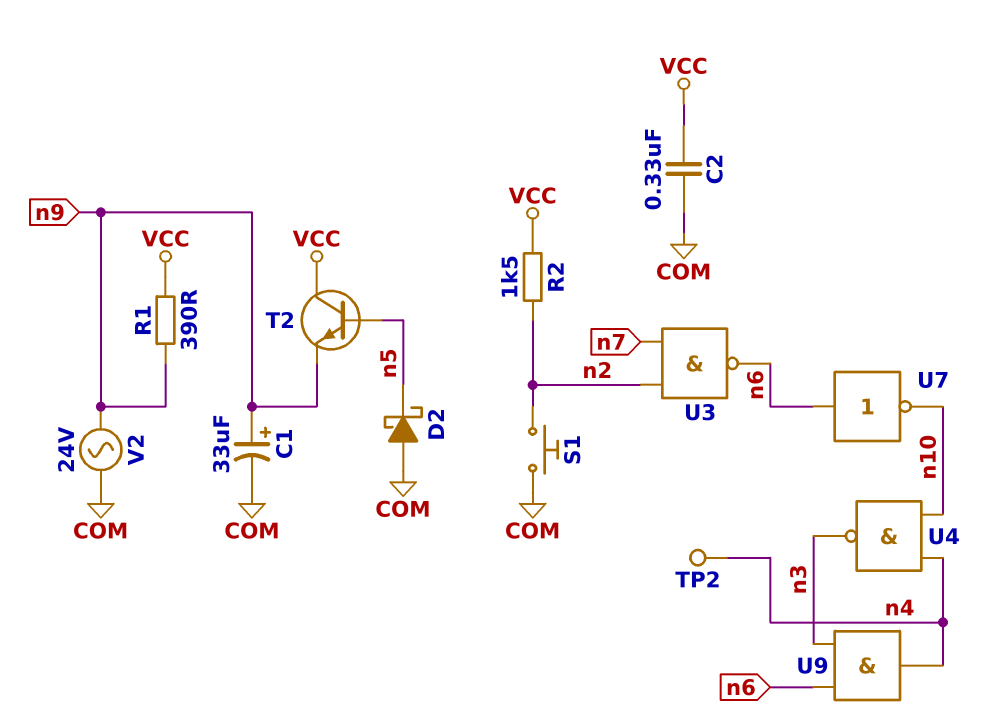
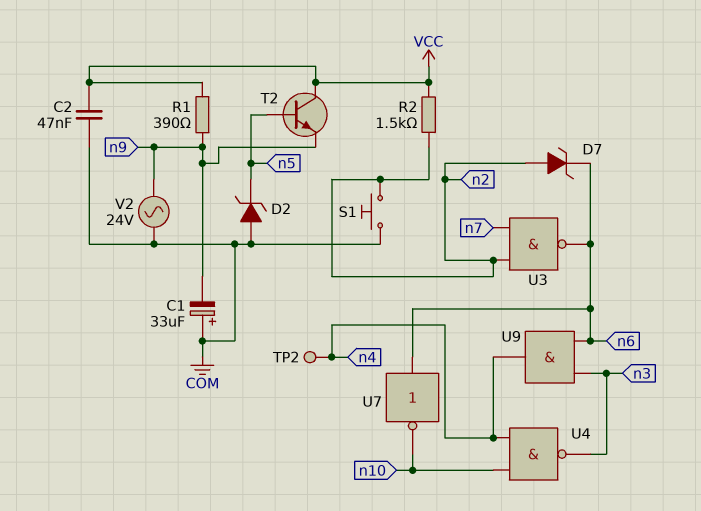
C1: 33uF (plus n9, minus COM) -> 33uF (plus COM, minus n9)
C2: 330nF (COM, VCC) -> 47nF (COM, VCC)
D2: schottky (A COM, K n5) -> zener (A COM, K n5)
D7: none -> zener (A n2, K n6)

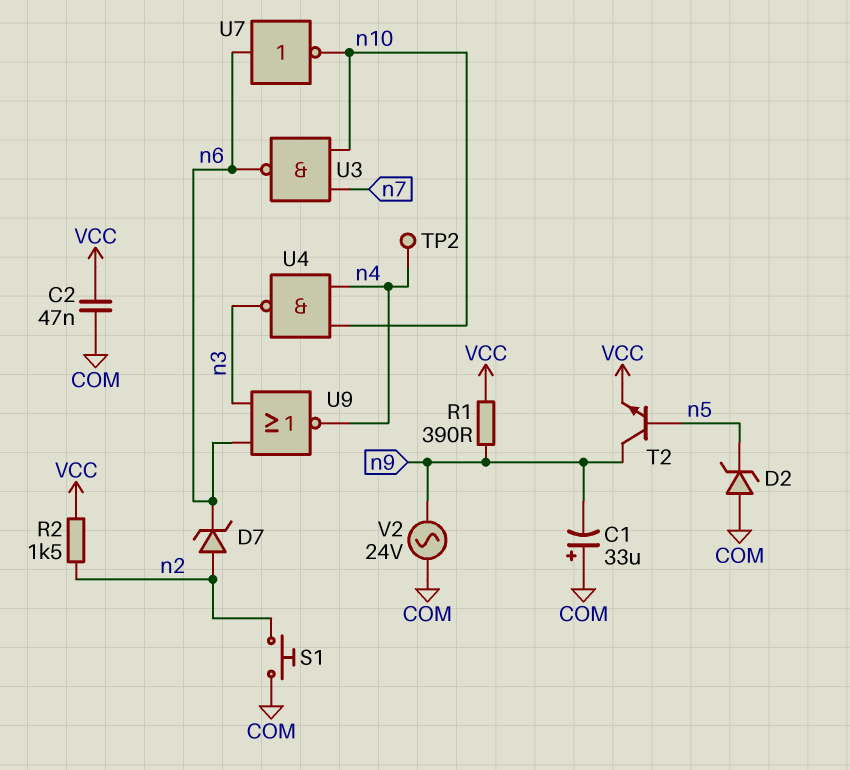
T2: NPN (B n5, C VCC, E n9) -> NPN (B n5, C n9, E VCC)
U3: NAND (in n2, in n7, out n6) -> NAND (in n7, in n10, out n6)
U9: AND (in n3, in n6, out n4) -> NOR (in n3, in n6, out n4)

